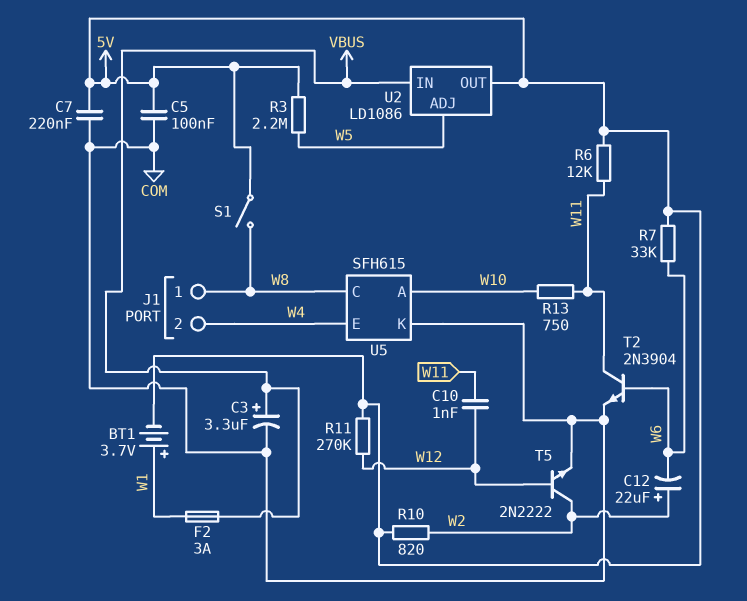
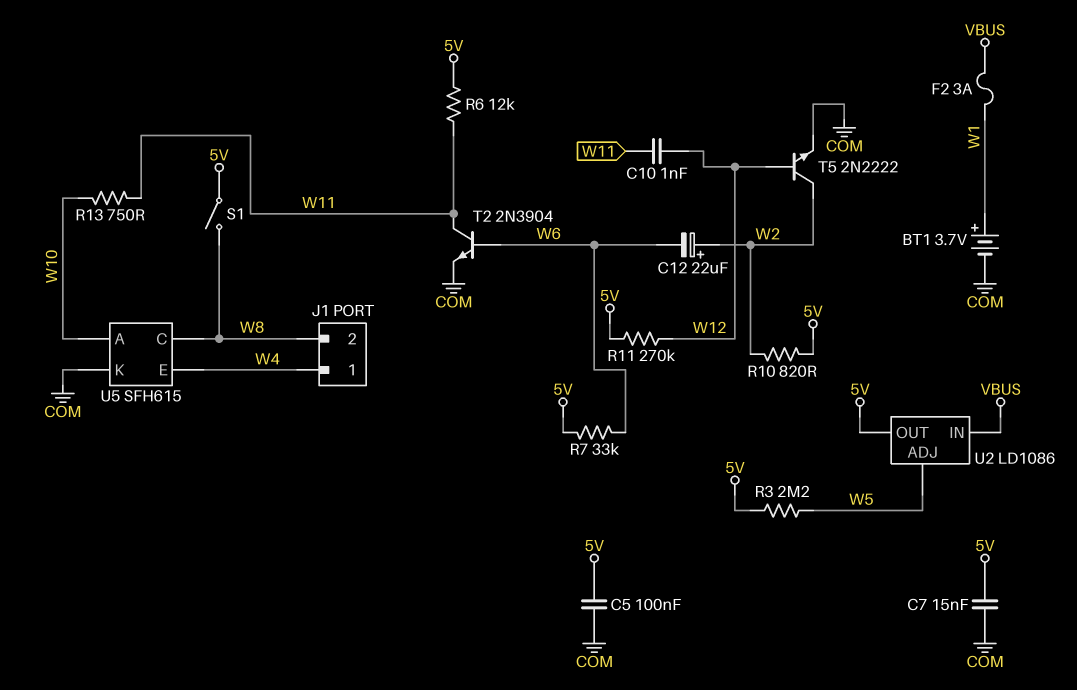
BT1: 3.7V (plus W1, minus 5V) -> 3.7V (plus W1, minus COM)
C3: 3.3uF (plus VBUS, minus COM) -> none
C7: 220nF (5V, COM) -> 15nF (5V, COM)
J1 pin 1: W8 -> W4
J1 pin 2: W4 -> W8

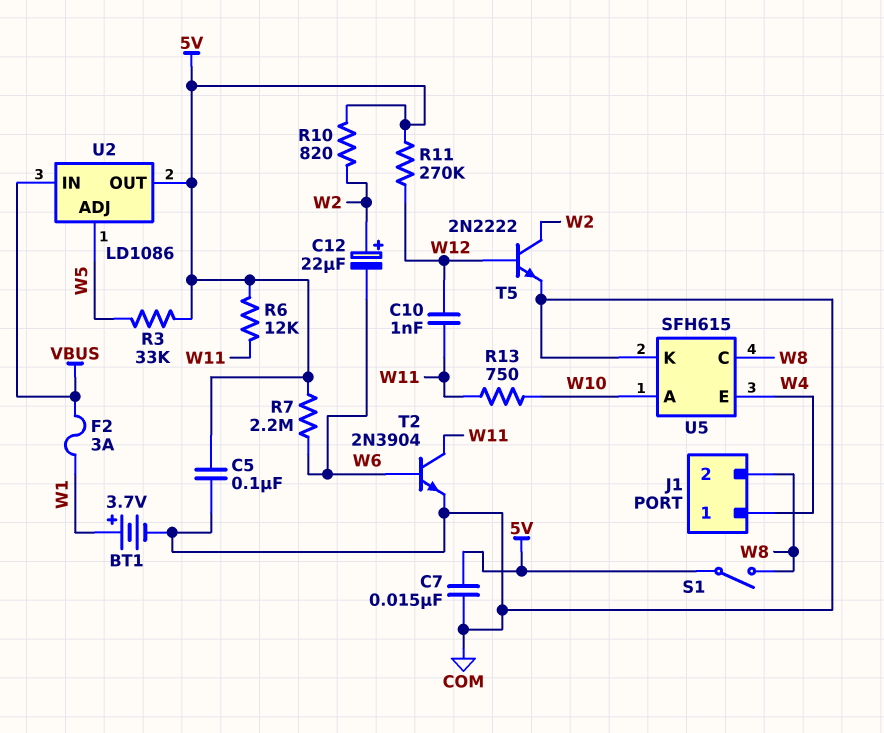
R3: 2.2M (5V, W5) -> 33k (5V, W5)
R7: 33k (5V, W6) -> 2.2M (5V, W6)

